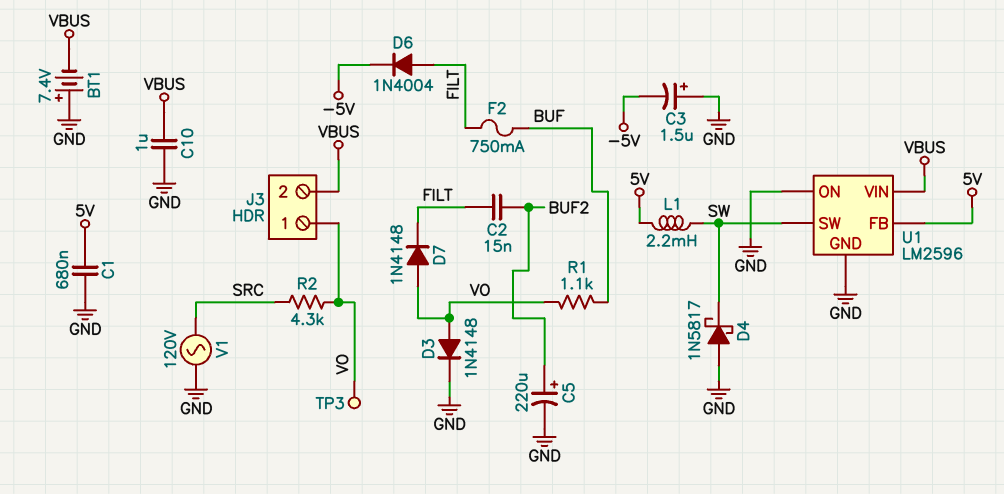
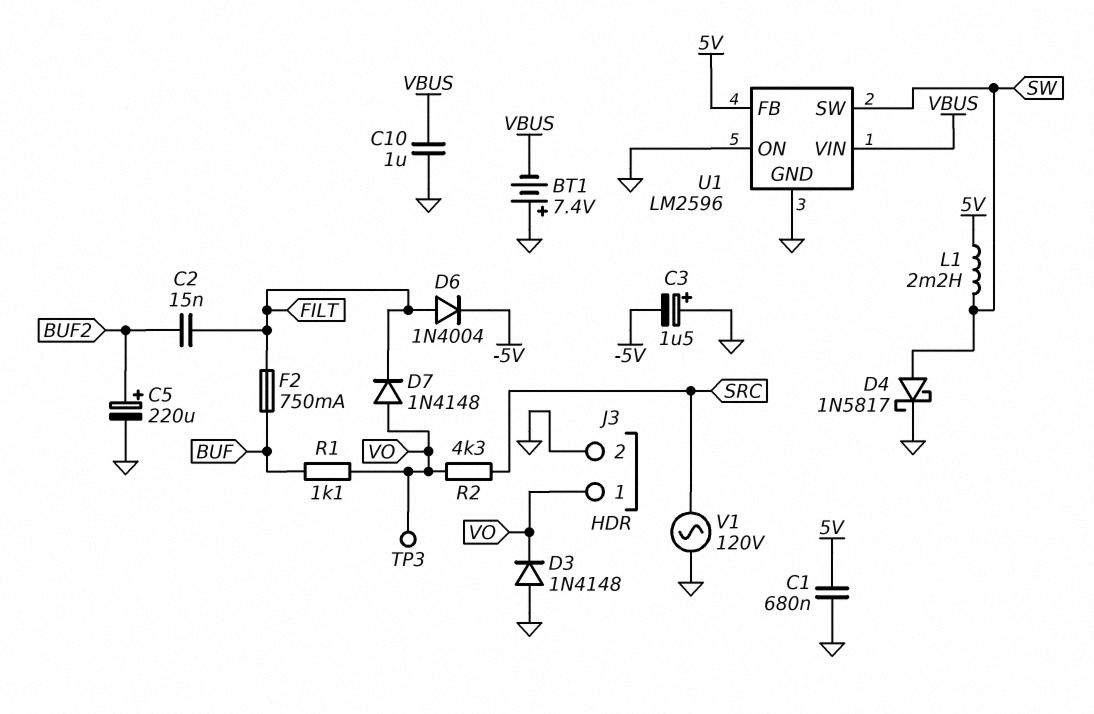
D3: diode 1N4148 (A VO, K GND) -> diode 1N4148 (A GND, K VO)
D4: schottky 1N5817 (A GND, K SW) -> schottky 1N5817 (A SW, K GND)
J3 pin 2: VBUS -> GND

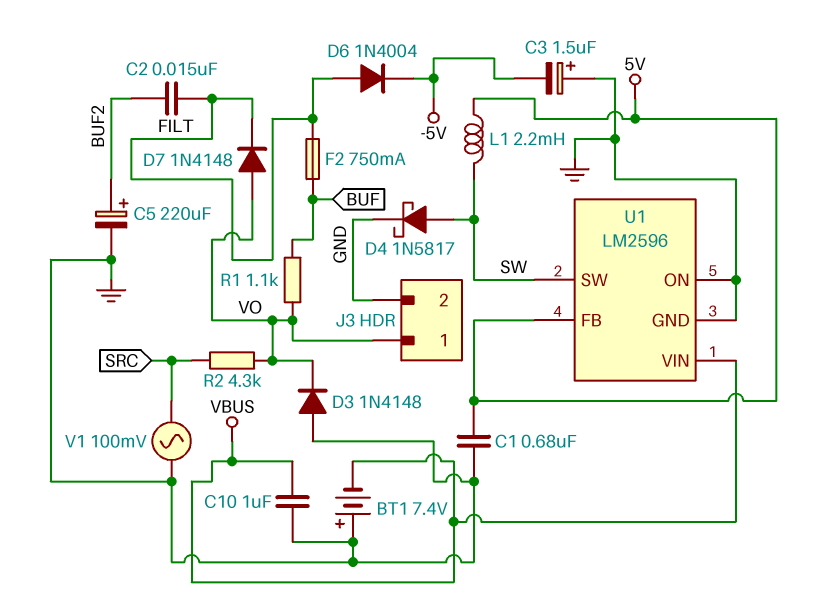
TP3: test point (VO) -> none
V1: AC 120V (GND, SRC) -> AC 100mV (GND, SRC)

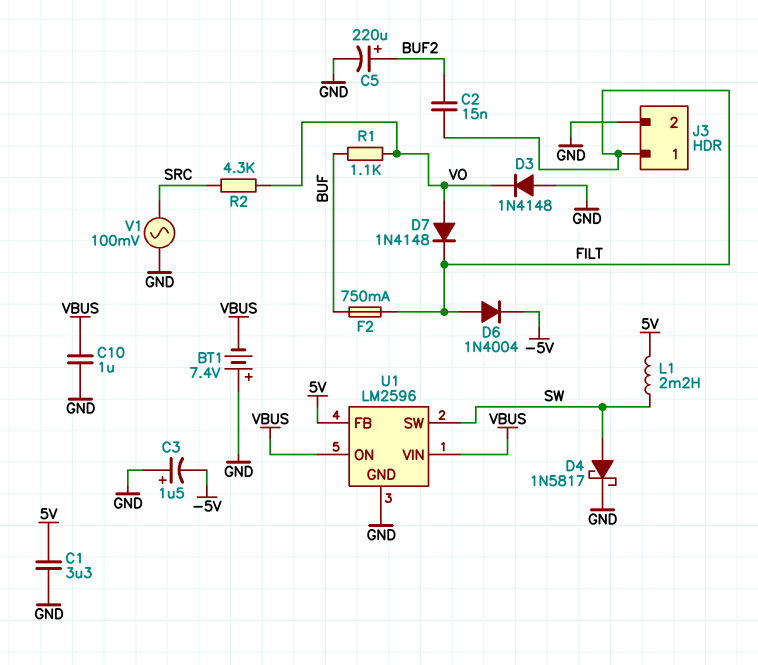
C1: 680nF (5V, GND) -> 3.3uF (5V, GND)
J3 pin 1: VO -> FILT
U1 pin ON: GND -> VBUS

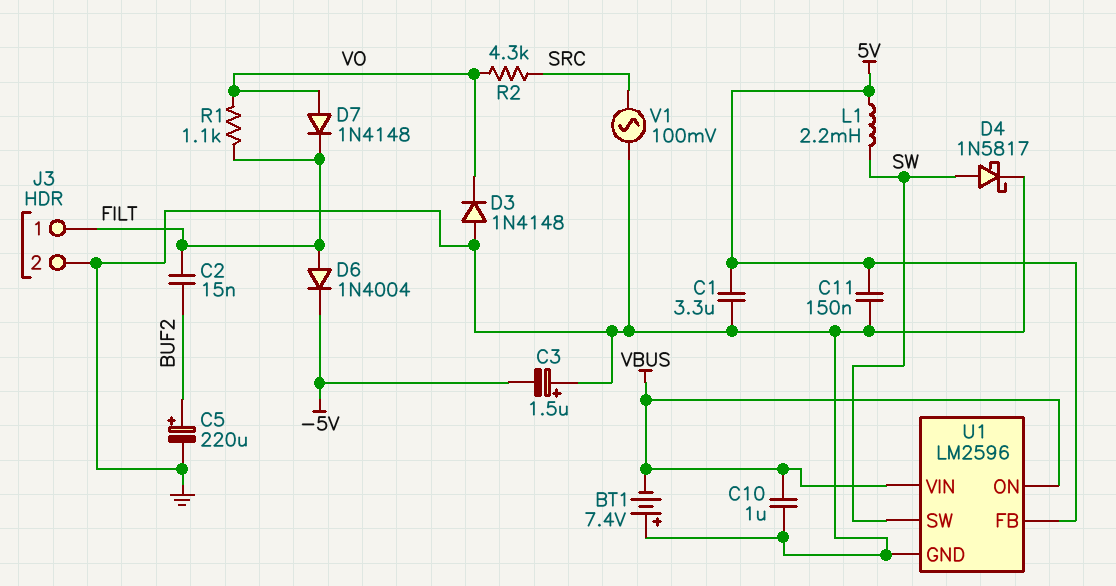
C11: none -> 150nF (5V, GND)
F2: 750mA (BUF, FILT) -> none
R1: 1.1k (BUF, VO) -> 1.1k (FILT, VO)

